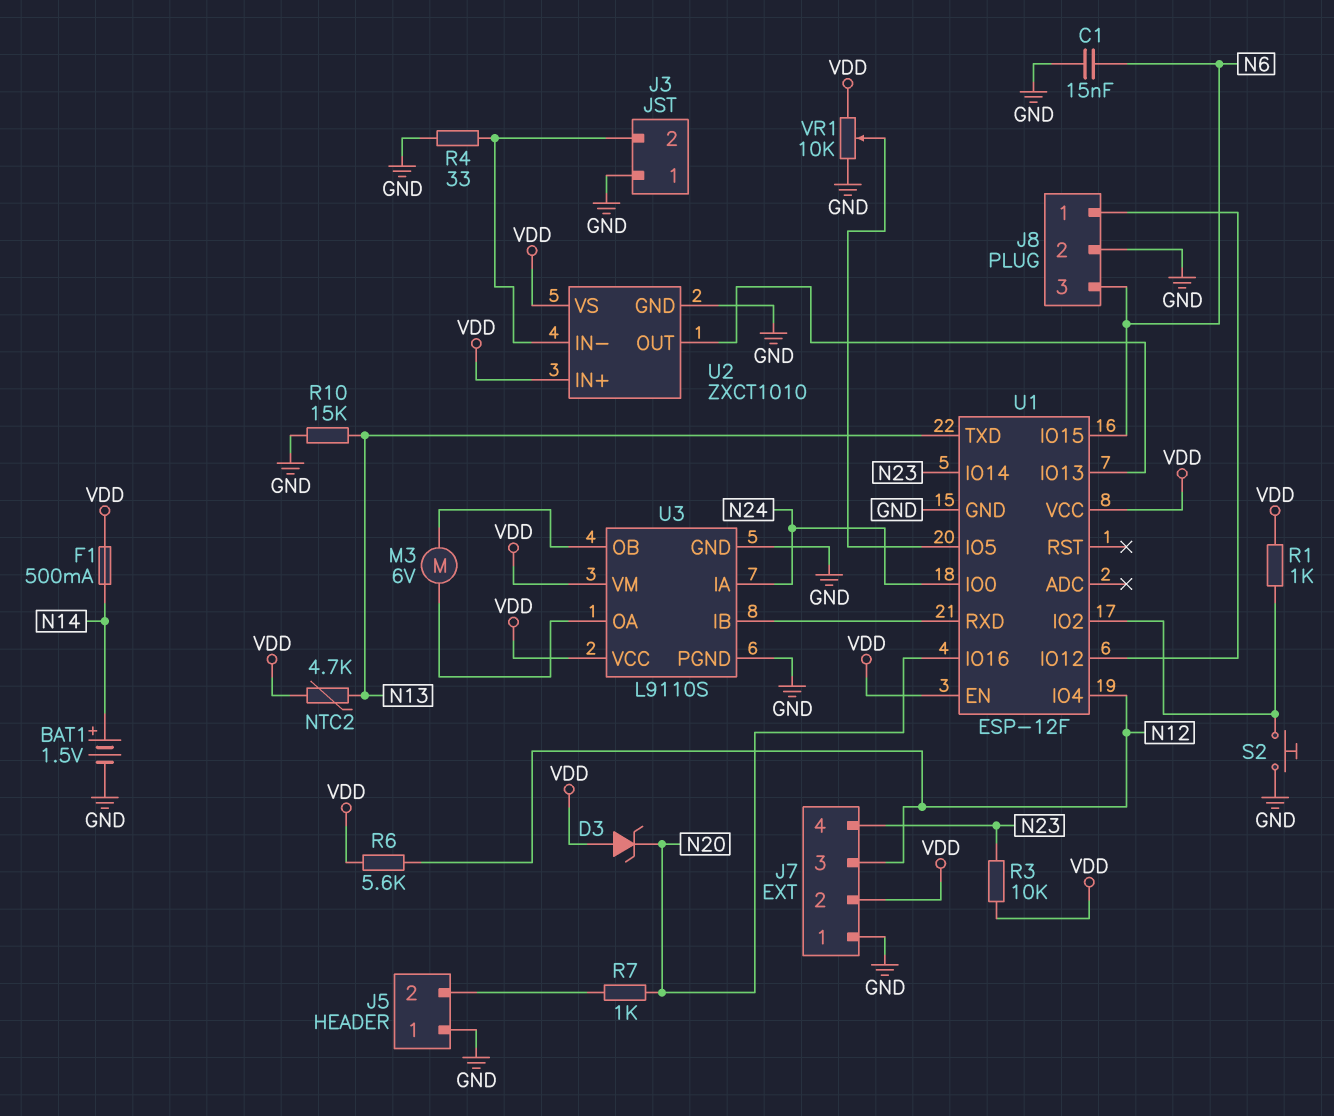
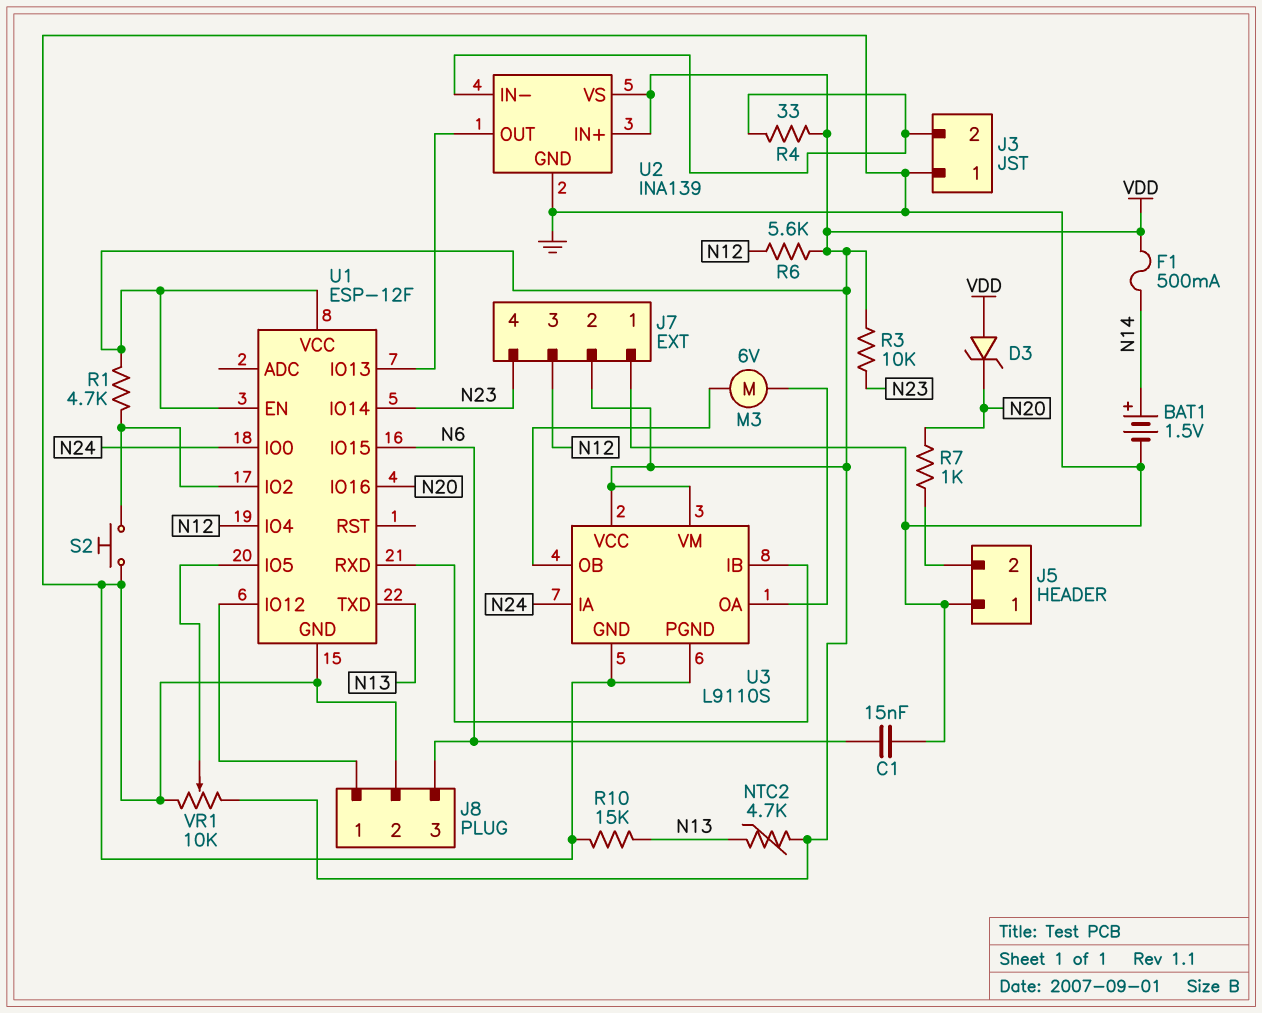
R1: 1k (U1/IO2, VDD) -> 4.7k (U1/IO2, VDD)
R4: 33 (GND, J3/2) -> 33 (J3/2, VDD)
U2: ZXCT1010 -> INA139

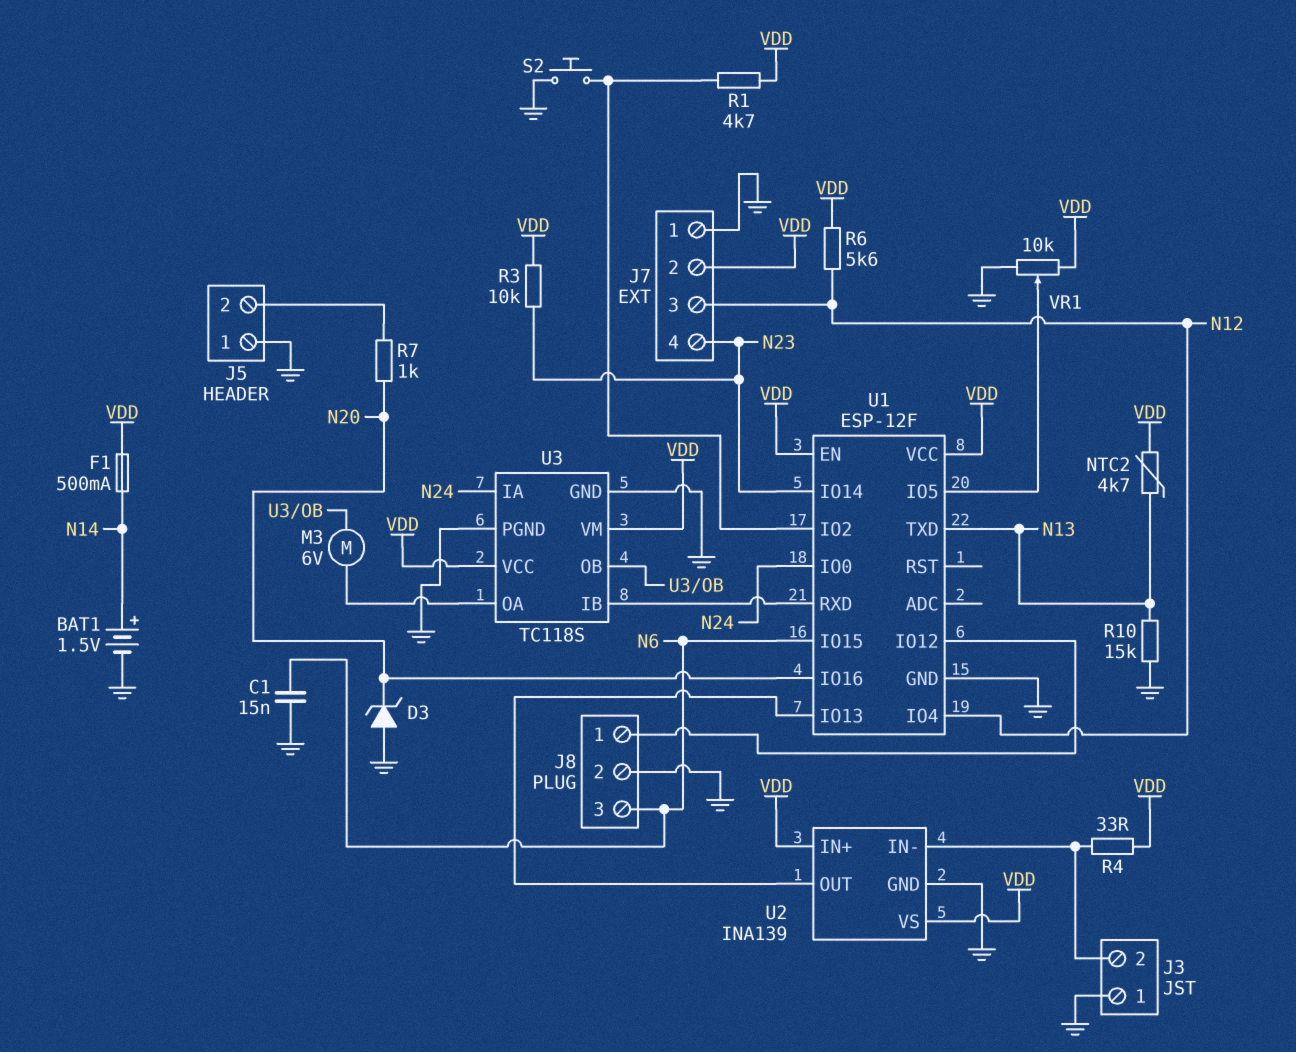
D3: zener (A VDD, K N20) -> zener (A GND, K N20)
U3: L9110S -> TC118S

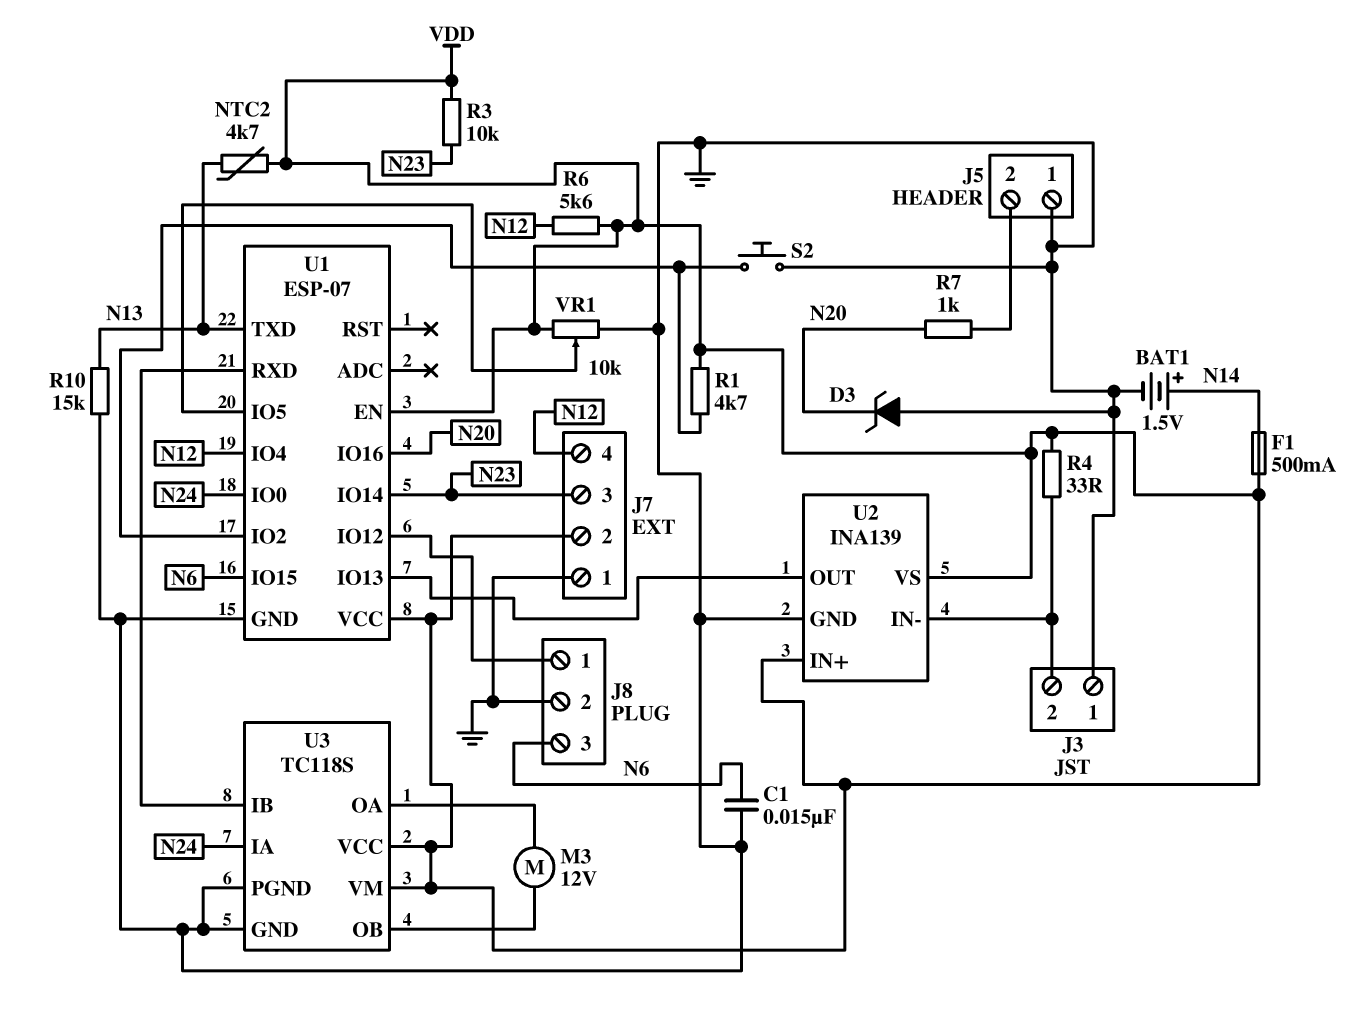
J7 pin 3: N12 -> N23
J7 pin 4: N23 -> N12
M3: motor 6V (U3/OA, U3/OB) -> motor 12V (U3/OA, U3/OB)
U1: ESP-12F -> ESP-07

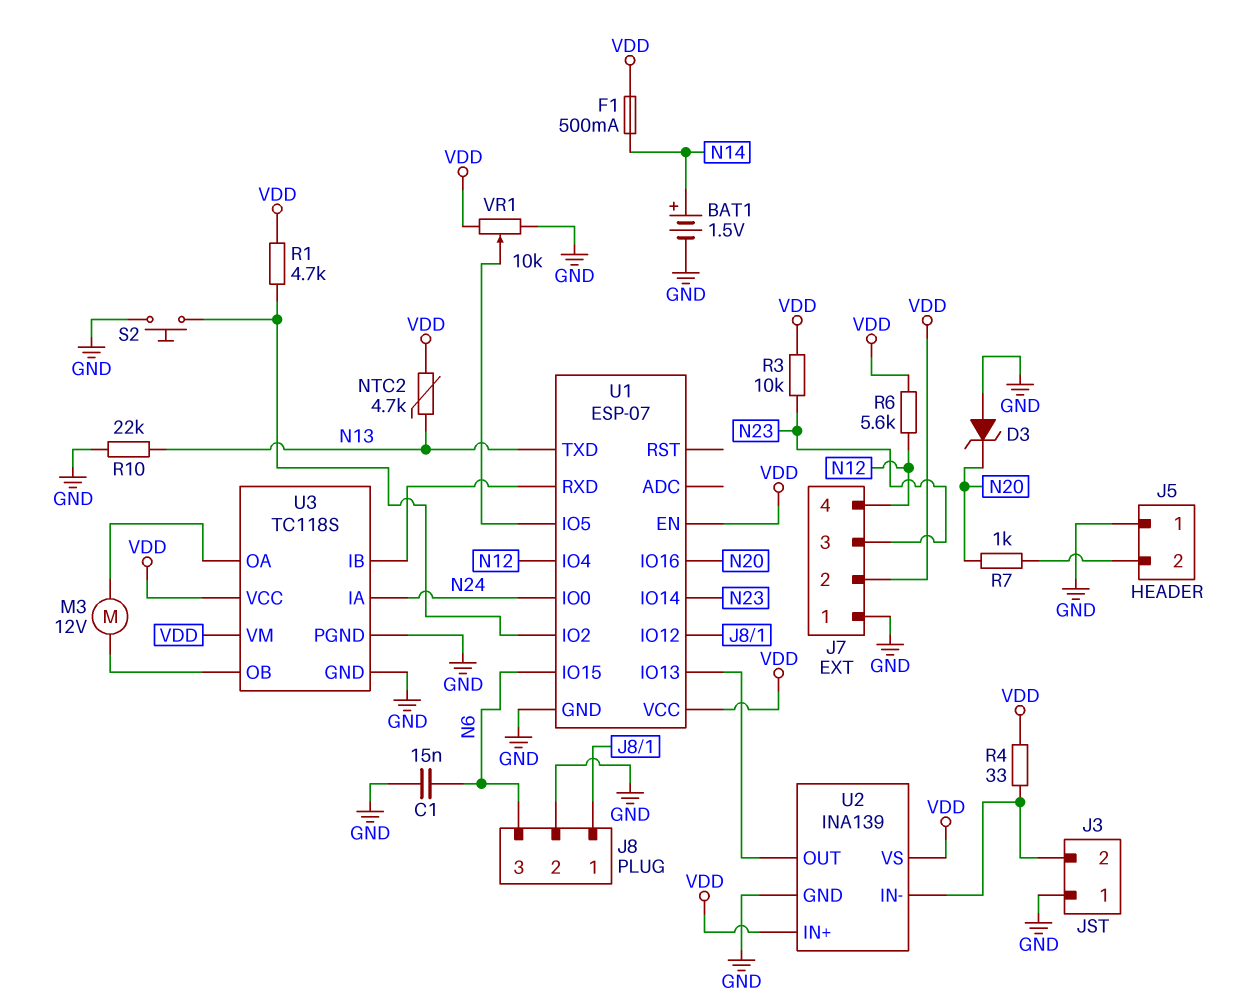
R10: 15k (GND, N13) -> 22k (GND, N13)

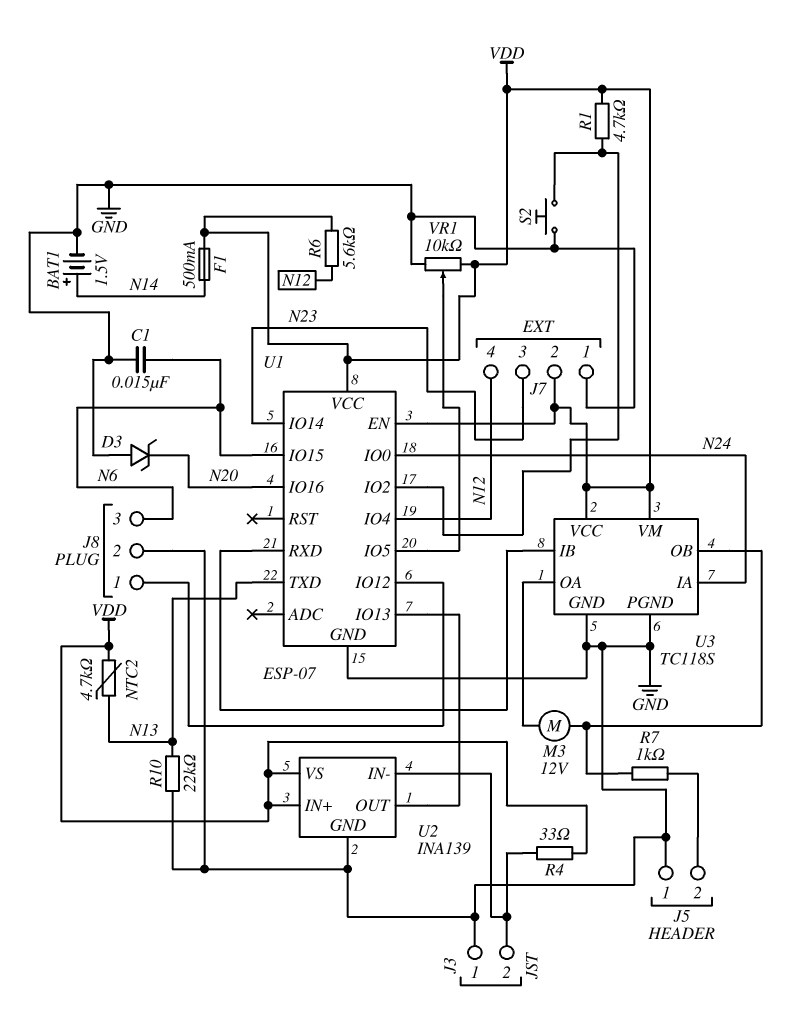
R3: 10k (N23, VDD) -> none
R7: 1k (J5/2, N20) -> 1k (J5/2, U3/OB)

